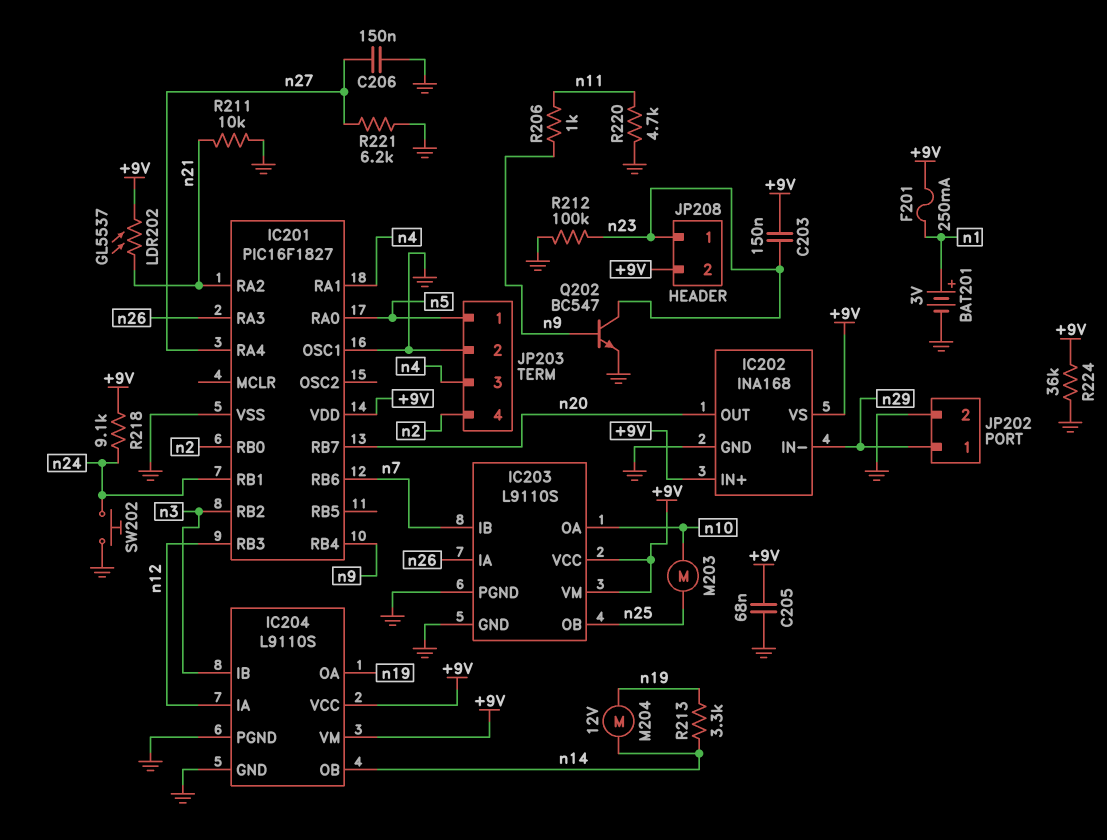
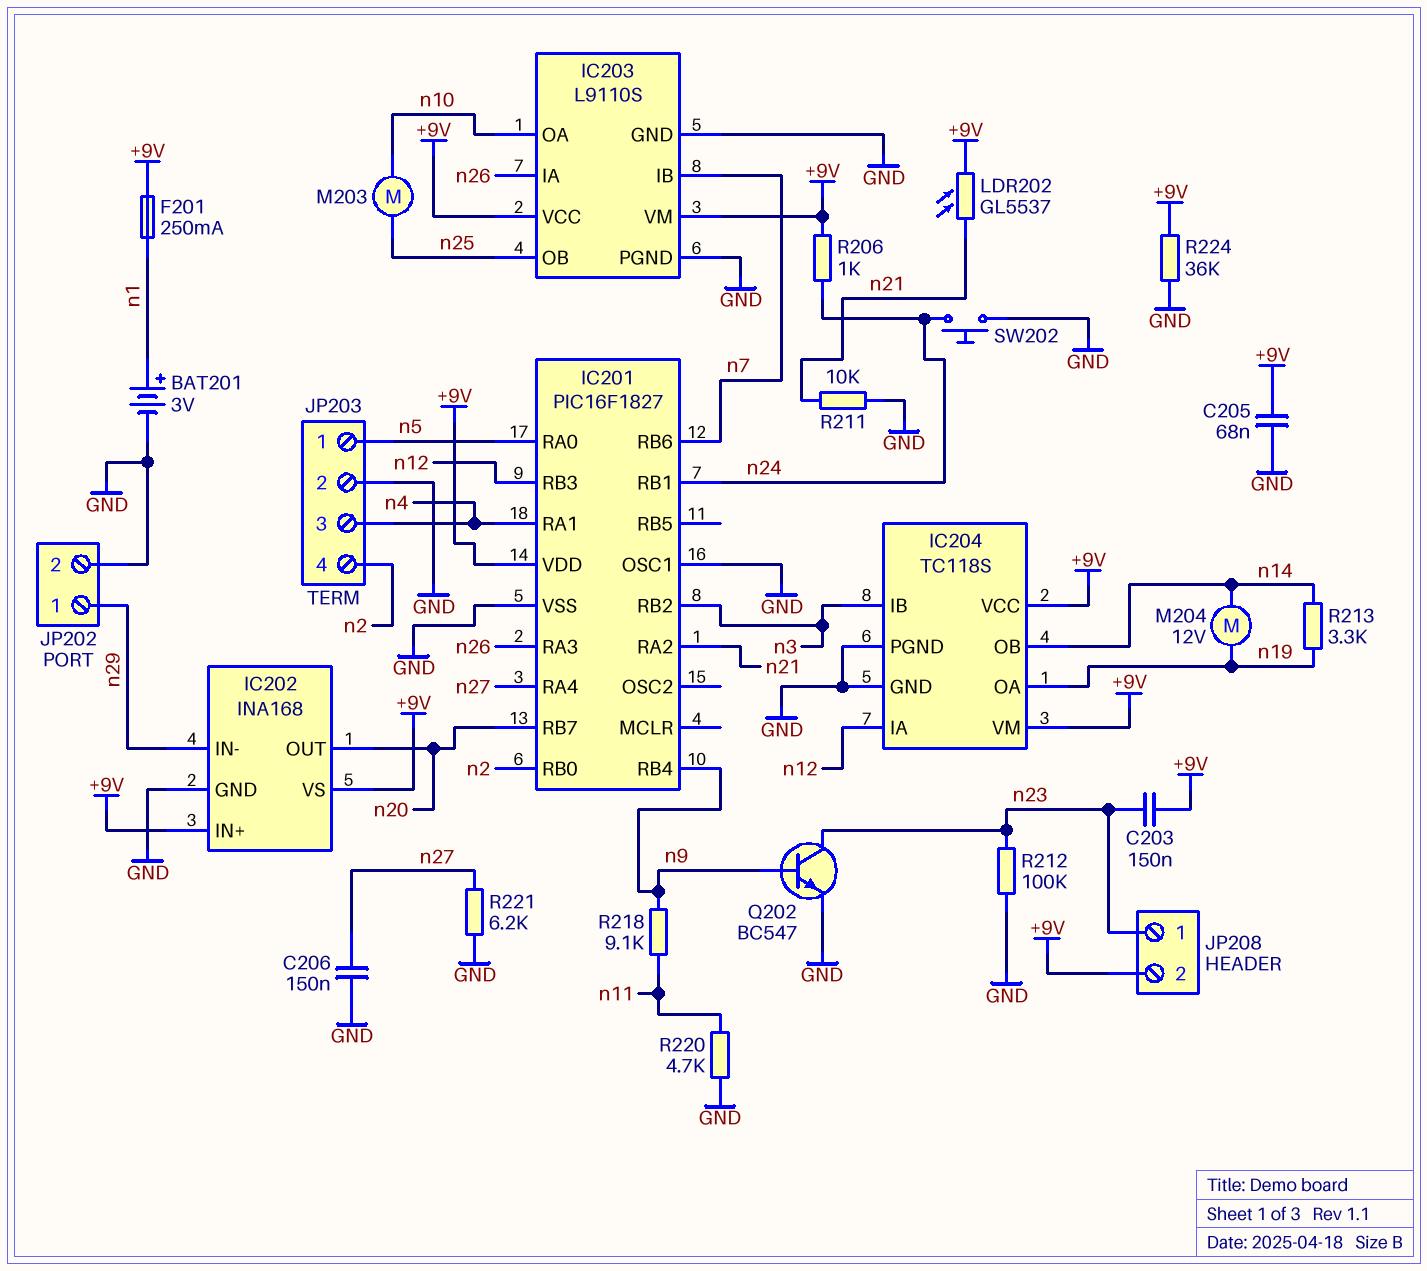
IC204: L9110S -> TC118S
R206: 1k (n9, n11) -> 1k (+9V, n24)
R218: 9.1k (+9V, n24) -> 9.1k (n9, n11)

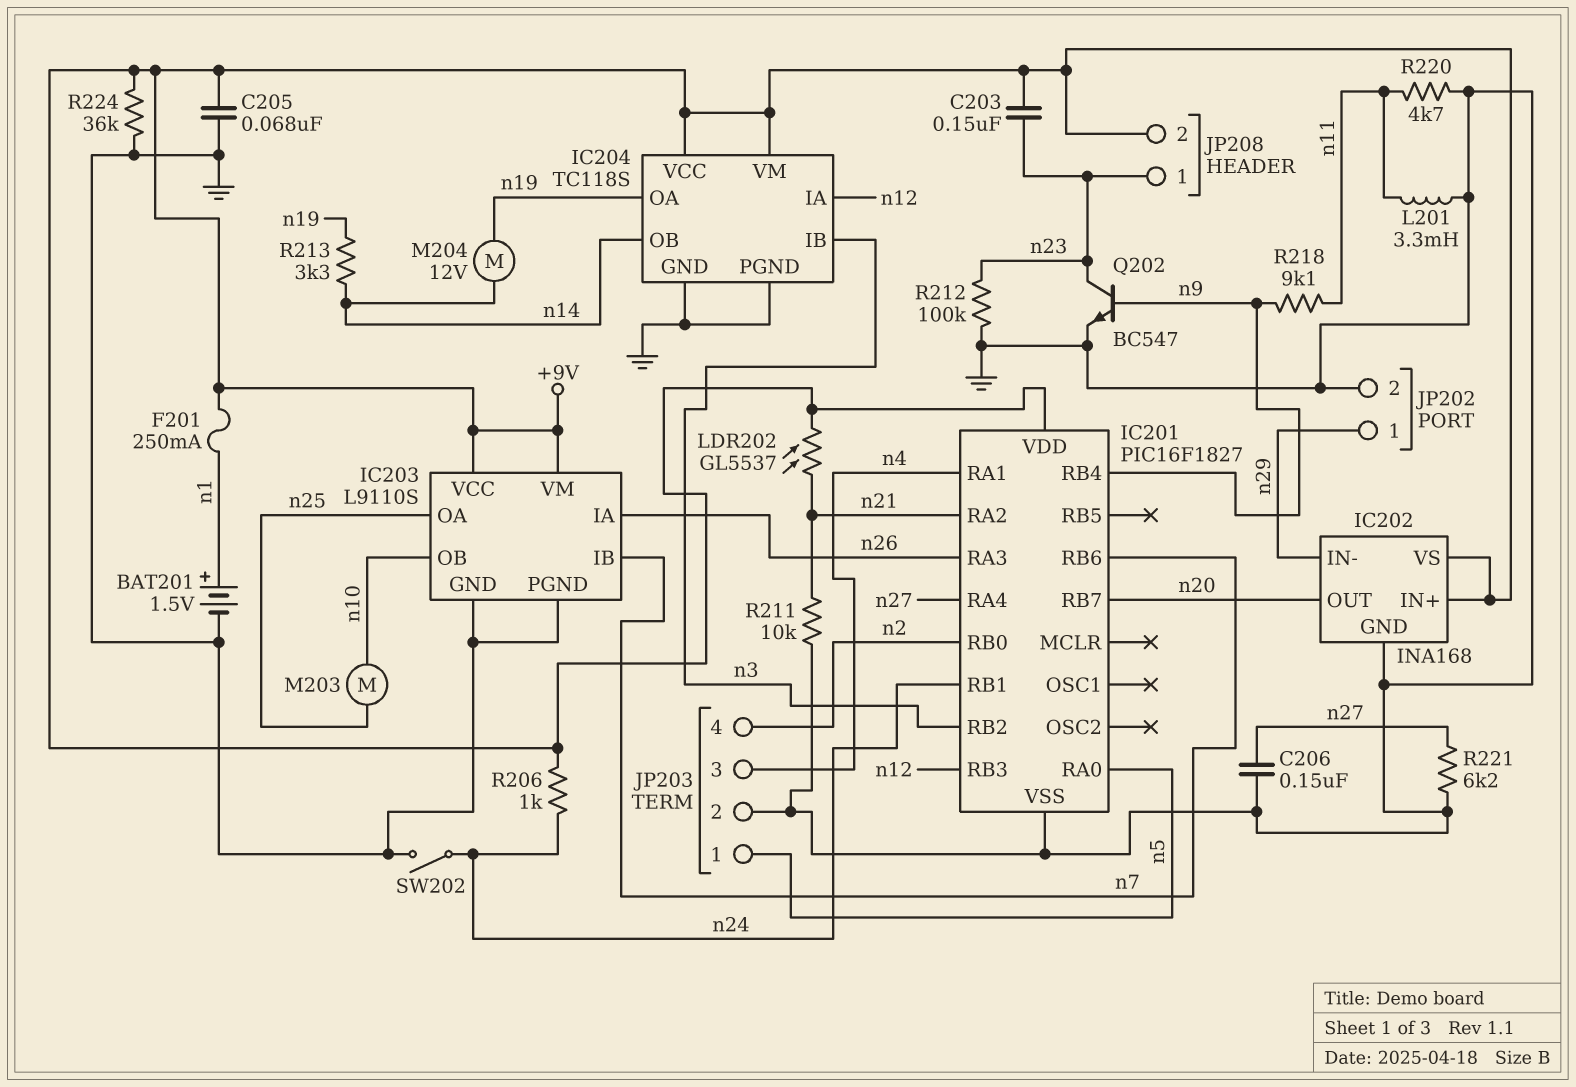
BAT201: 3V (plus n1, minus GND) -> 1.5V (plus n1, minus GND)
IC201 pin OSC1: GND -> none
IC203 pin OA: n10 -> n25
IC203 pin OB: n25 -> n10
L201: none -> 3.3mH (GND, n11)
SW202: button (GND, n24) -> switch (GND, n24)

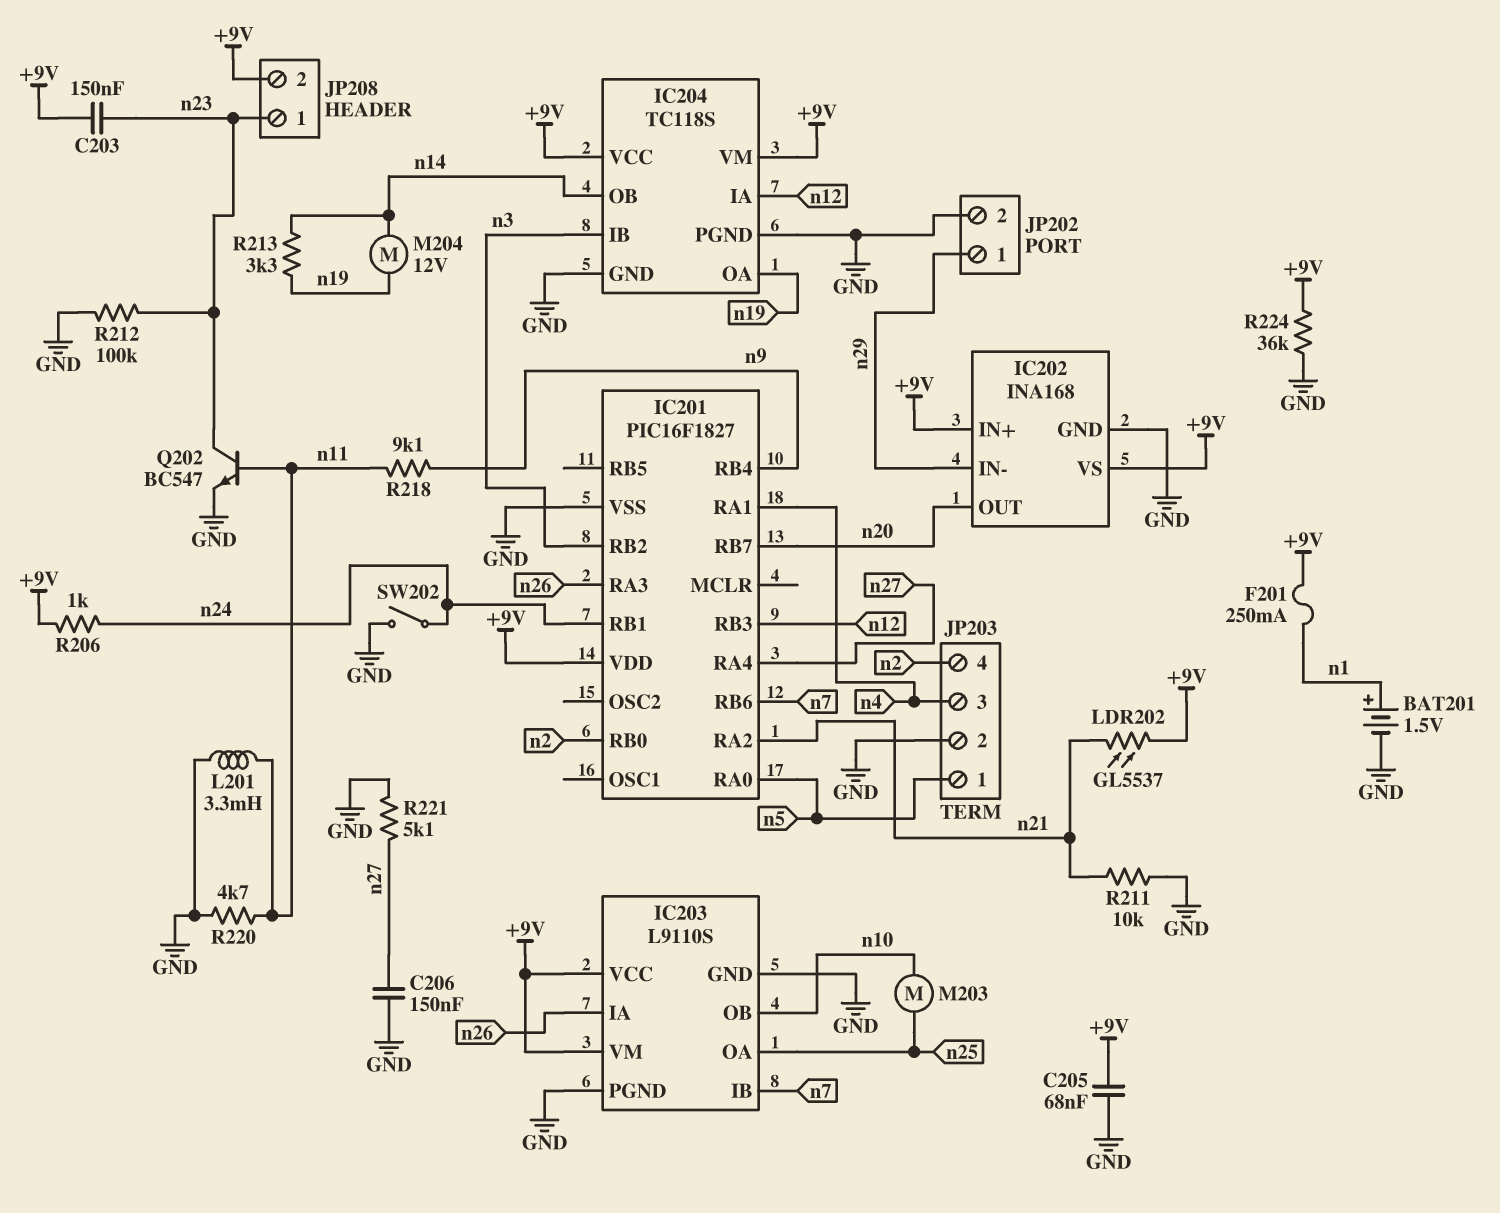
Q202: NPN BC547 (B n9, C n23, E GND) -> NPN BC547 (B n11, C n23, E GND)
R221: 6.2k (GND, n27) -> 5.1k (GND, n27)

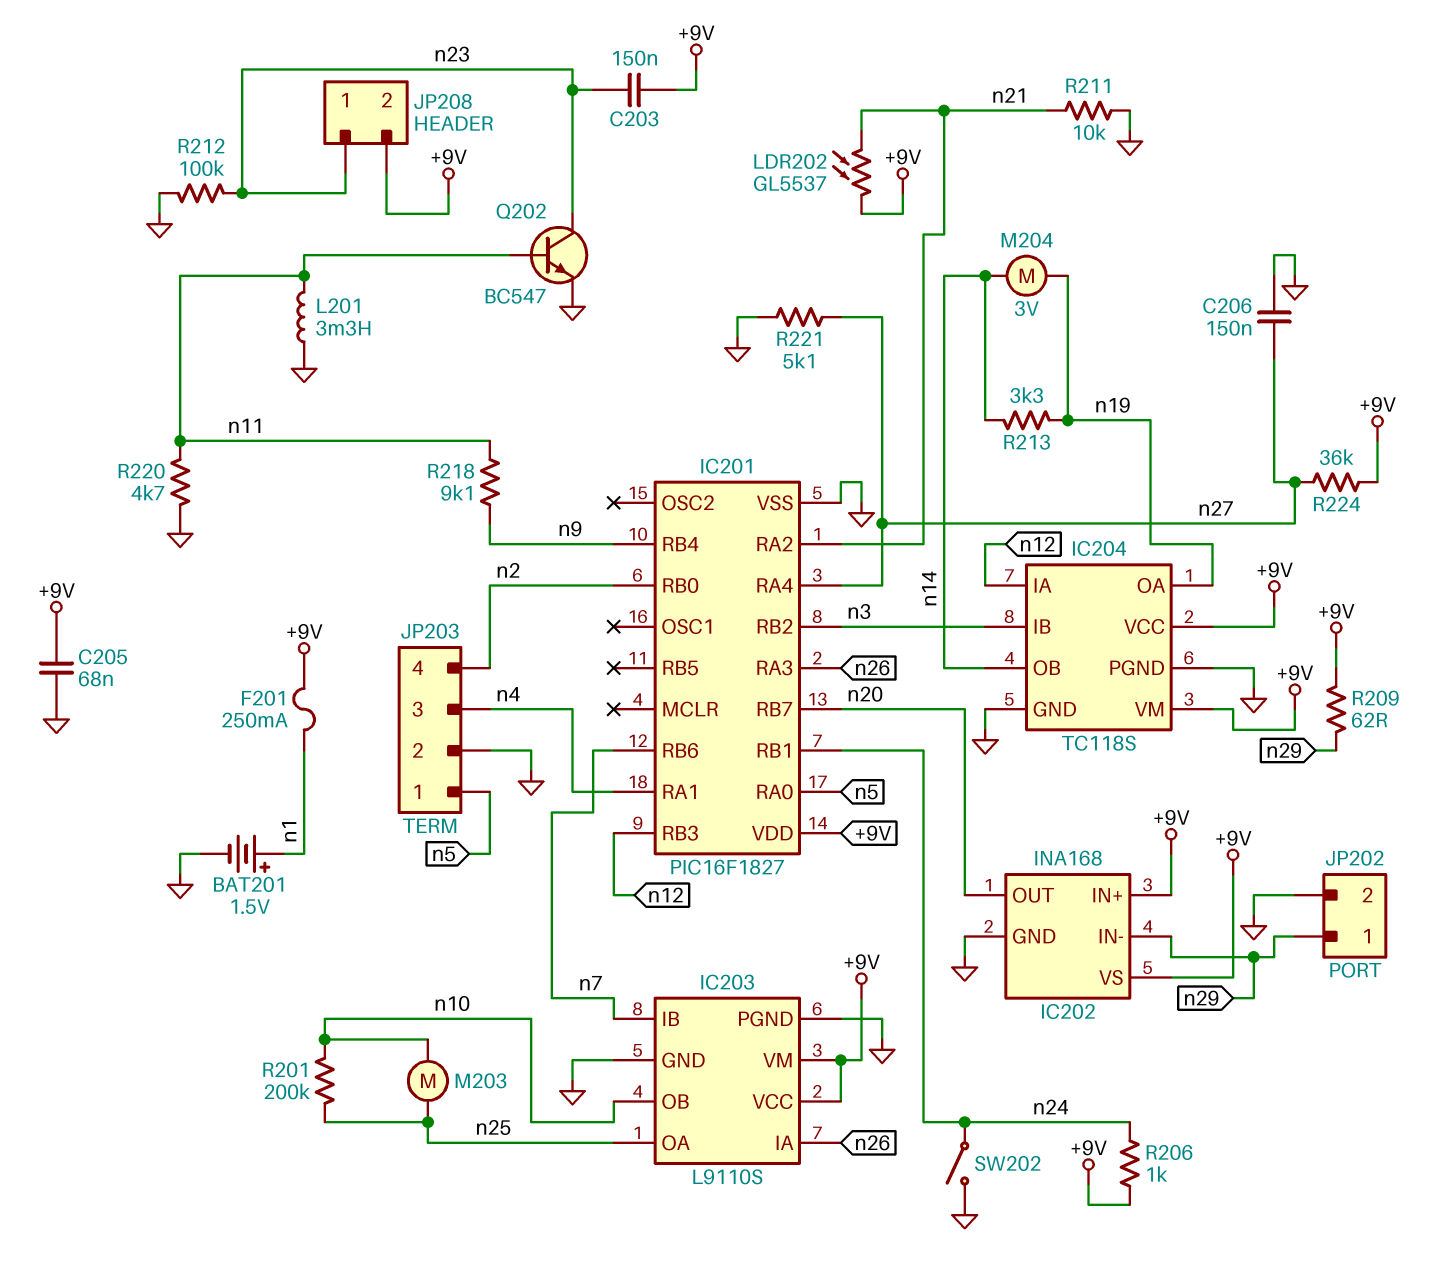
M204: motor 12V (n14, n19) -> motor 3V (n14, n19)
R201: none -> 200k (n10, n25)
R209: none -> 62 (+9V, n29)
R224: 36k (+9V, GND) -> 36k (+9V, n27)

